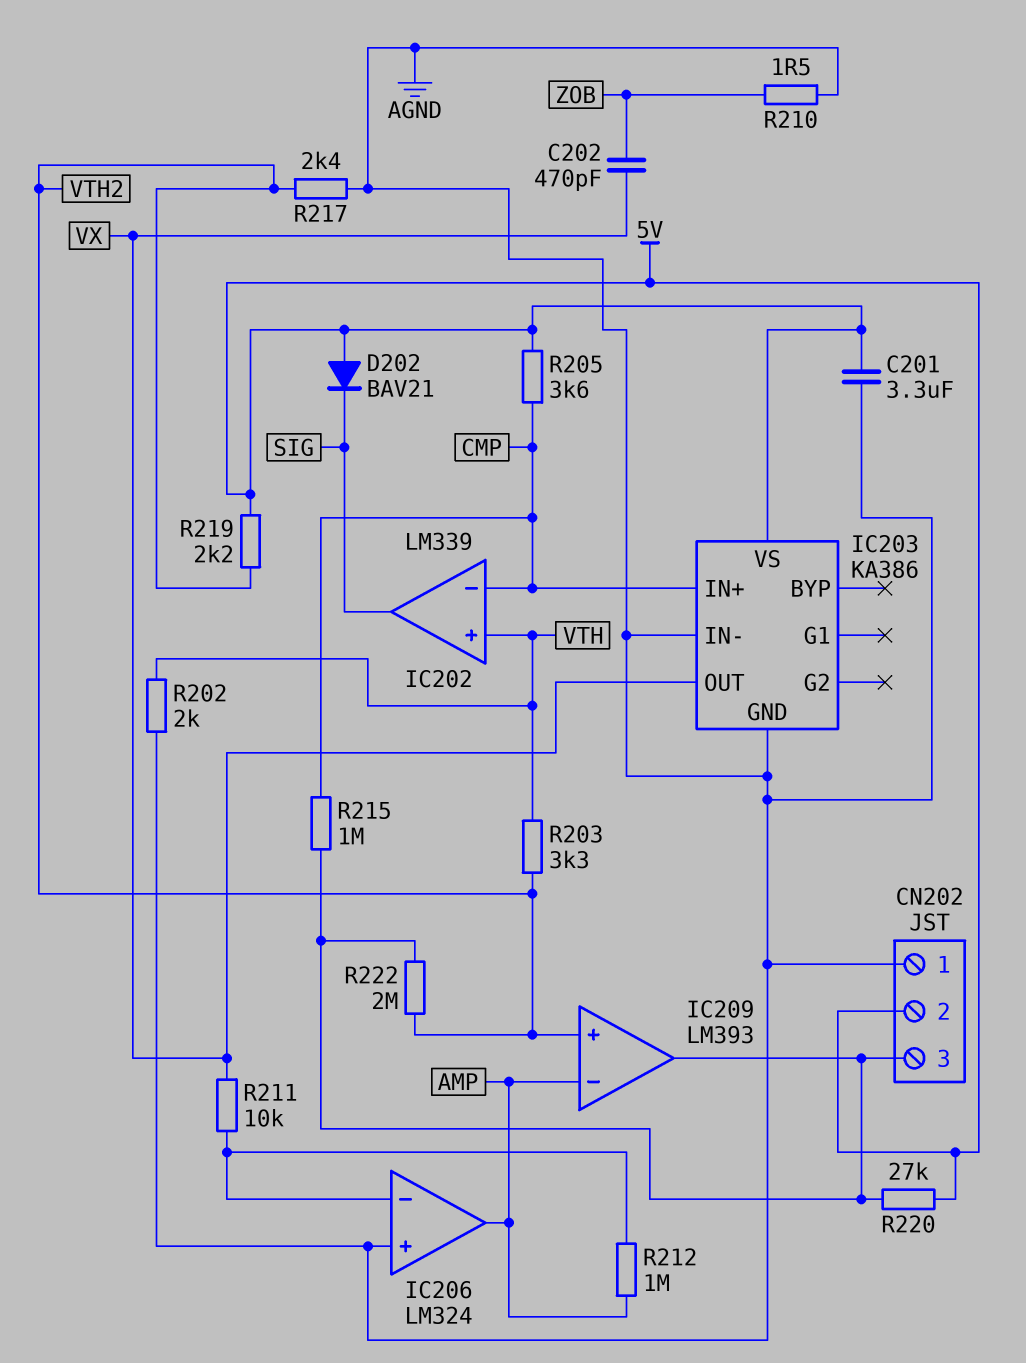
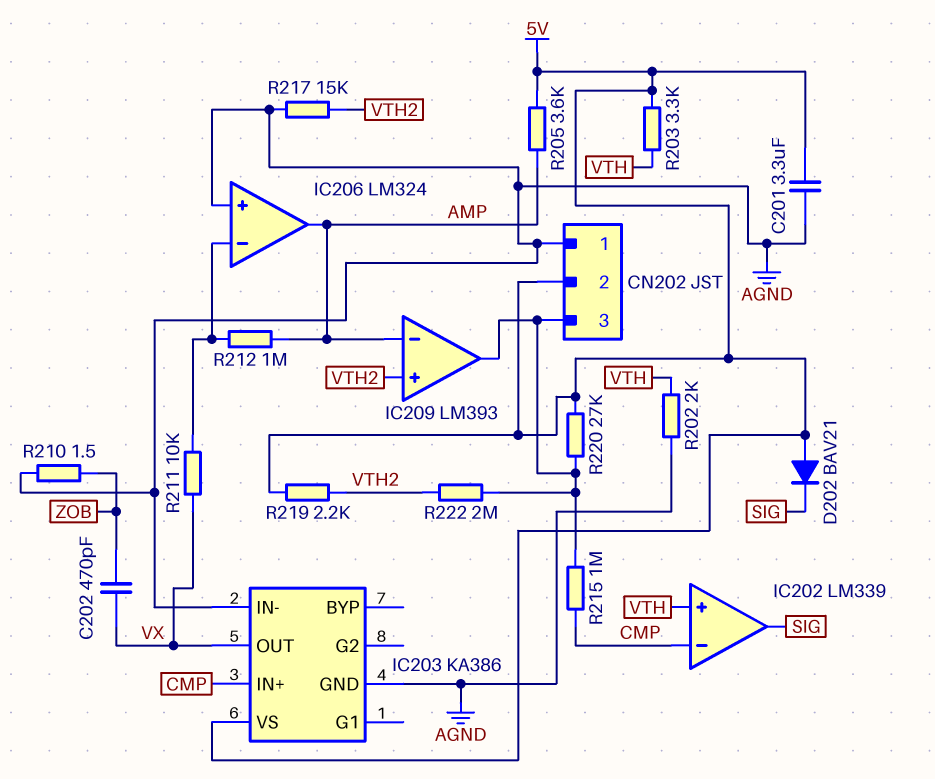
R203: 3.3k (VTH, VTH2) -> 3.3k (5V, VTH)
R205: 3.6k (5V, CMP) -> 3.6k (5V, AMP)
R217: 2.4k (AGND, VTH2) -> 15k (AGND, VTH2)

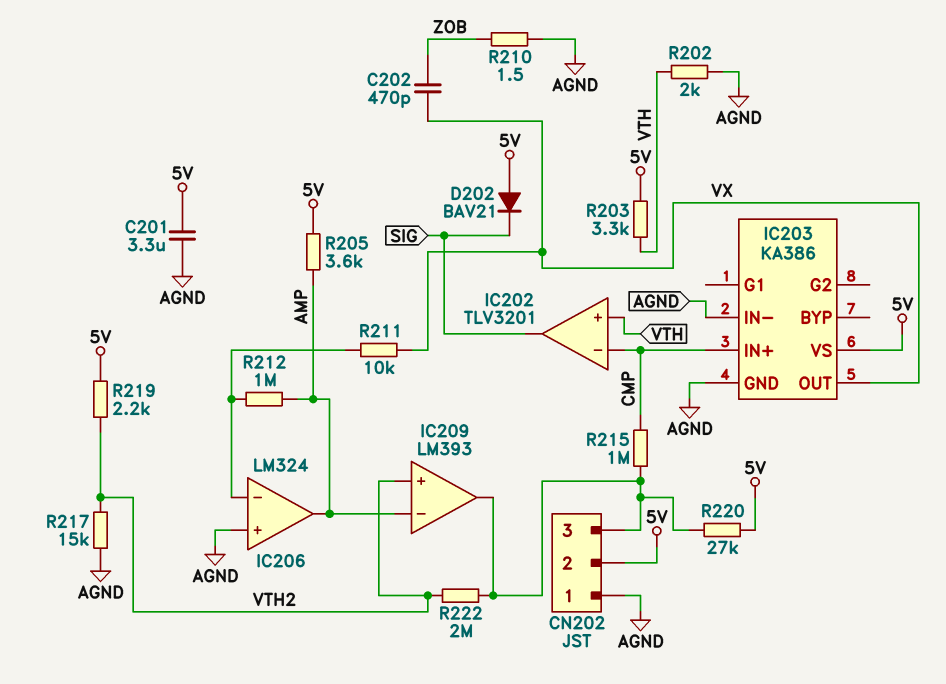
IC202: LM339 -> TLV3201

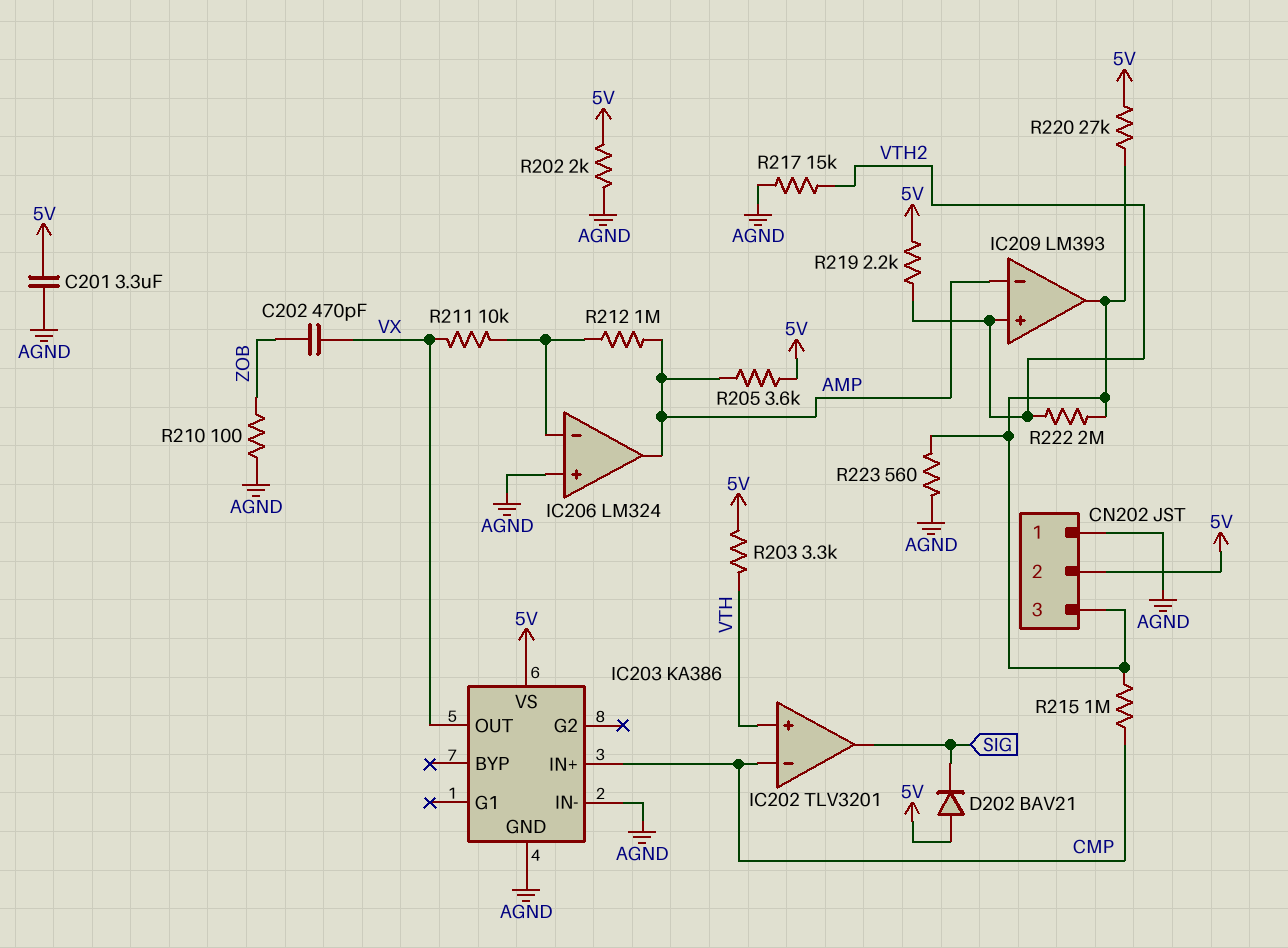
R202: 2k (AGND, VTH) -> 2k (5V, AGND)
R210: 1.5 (AGND, ZOB) -> 100 (AGND, ZOB)
R223: none -> 560 (AGND, CN202/3)

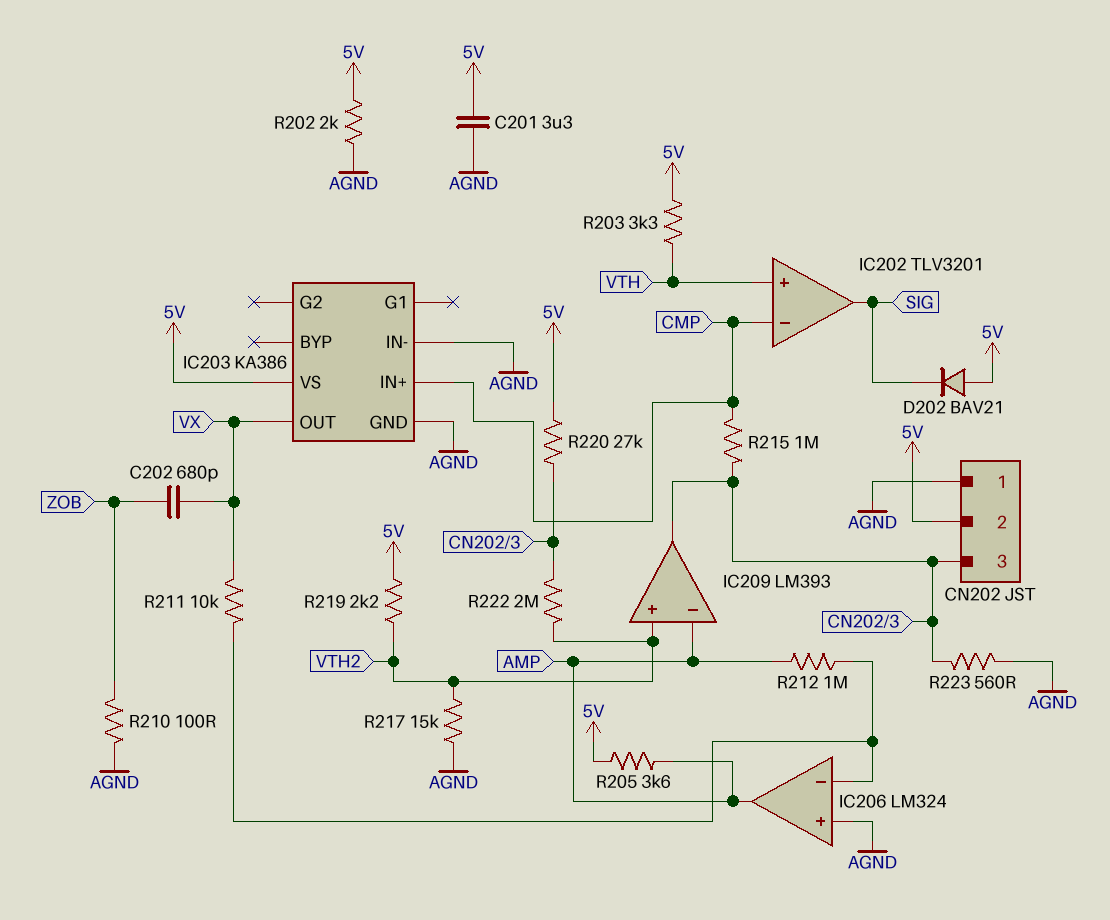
C202: 470pF (VX, ZOB) -> 680pF (VX, ZOB)

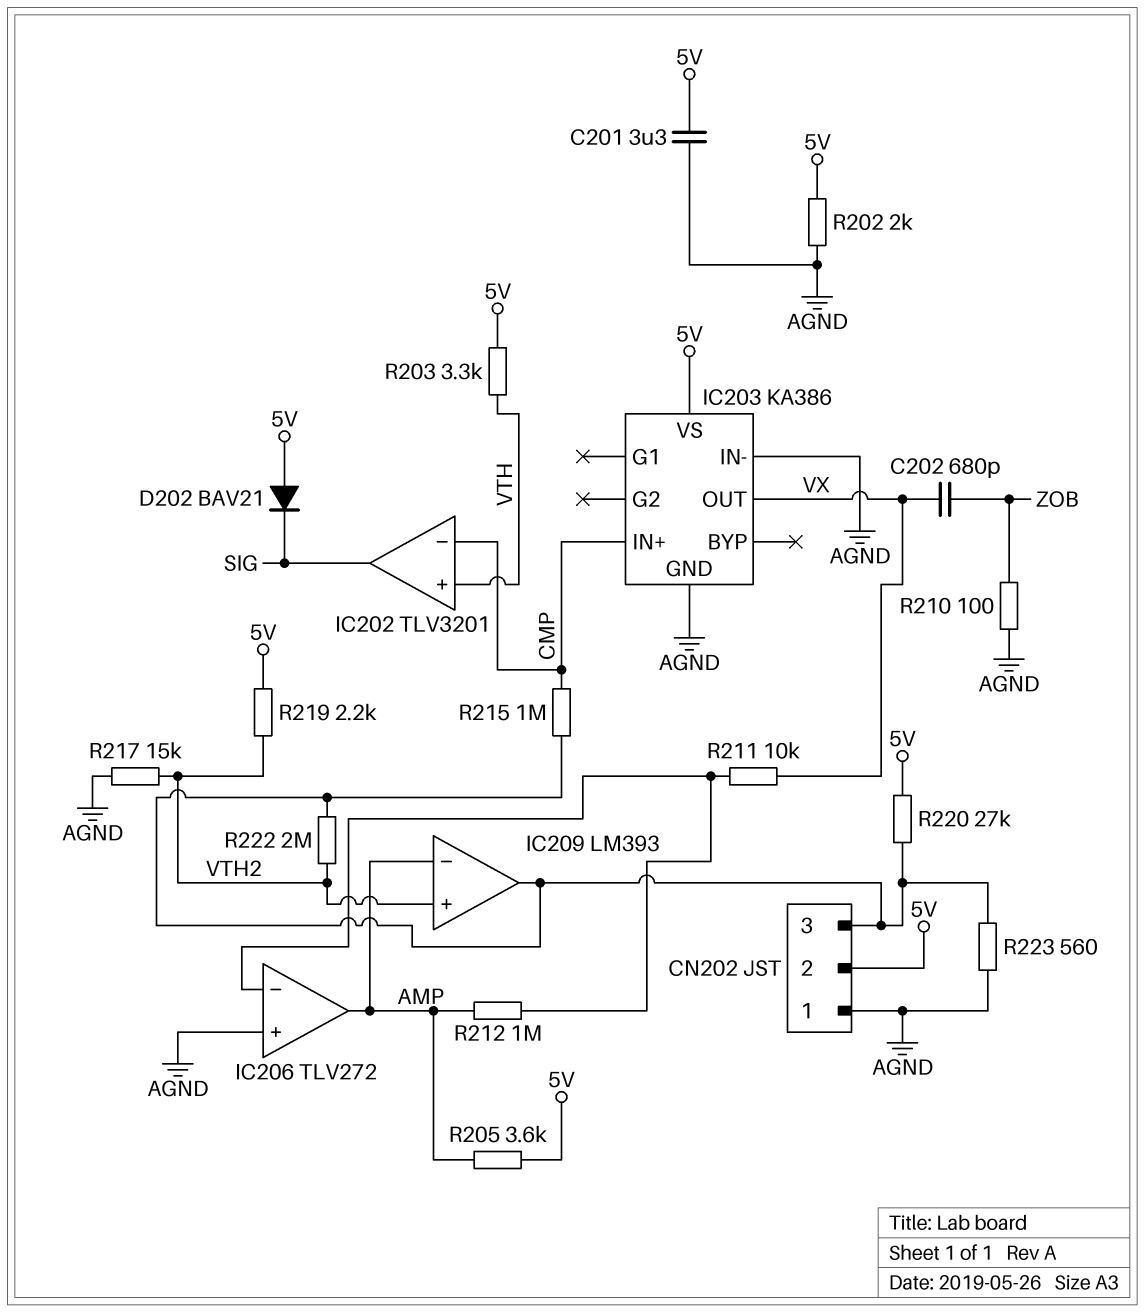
IC206: LM324 -> TLV272

